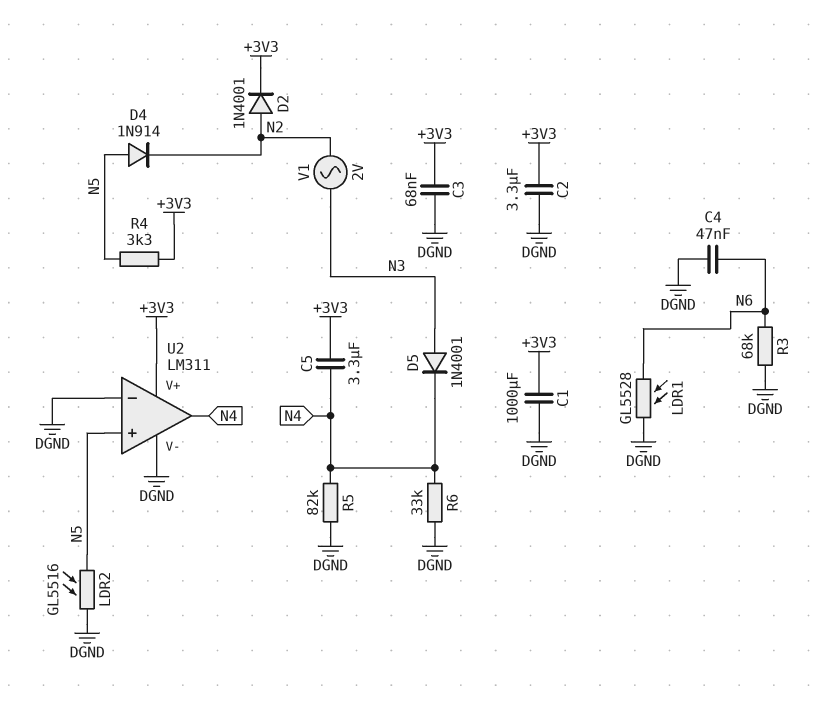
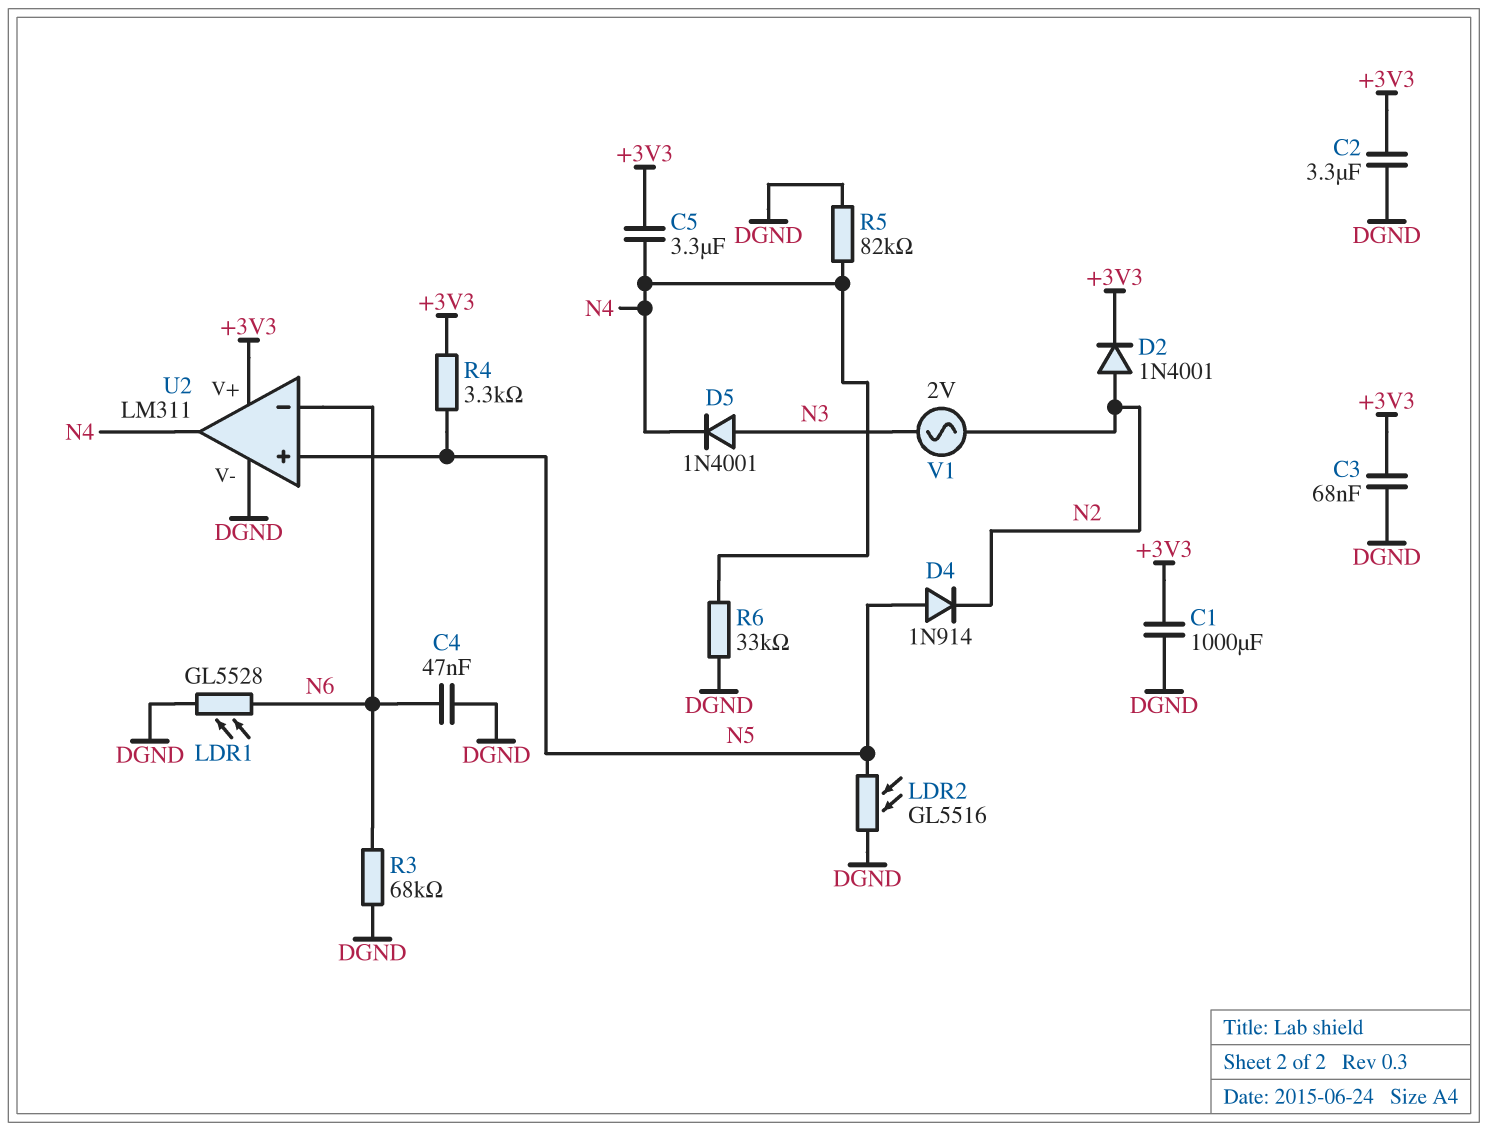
U2 pin in-: DGND -> N6

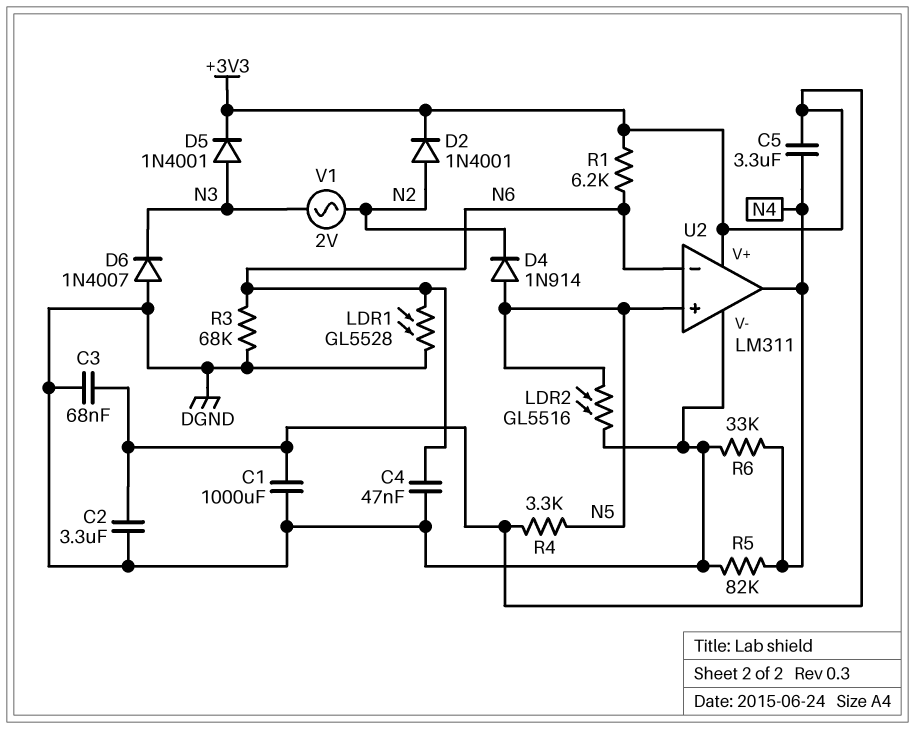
D5: diode 1N4001 (A N3, K N4) -> diode 1N4001 (A N3, K +3V3)
D6: none -> diode 1N4007 (A DGND, K N3)
R1: none -> 6.2k (+3V3, N6)

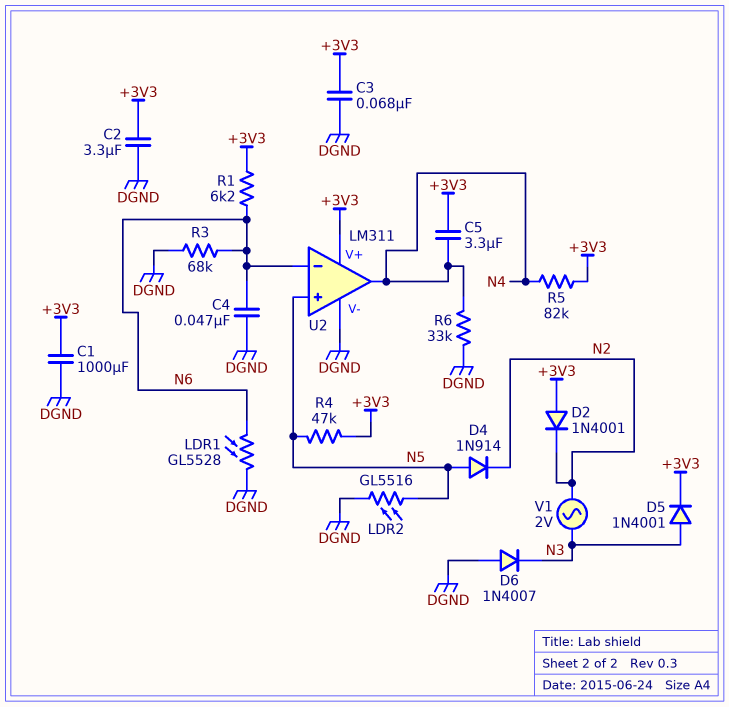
D2: diode 1N4001 (A N2, K +3V3) -> diode 1N4001 (A +3V3, K N2)
R4: 3.3k (+3V3, N5) -> 47k (+3V3, N5)
R5: 82k (DGND, N4) -> 82k (+3V3, N4)

